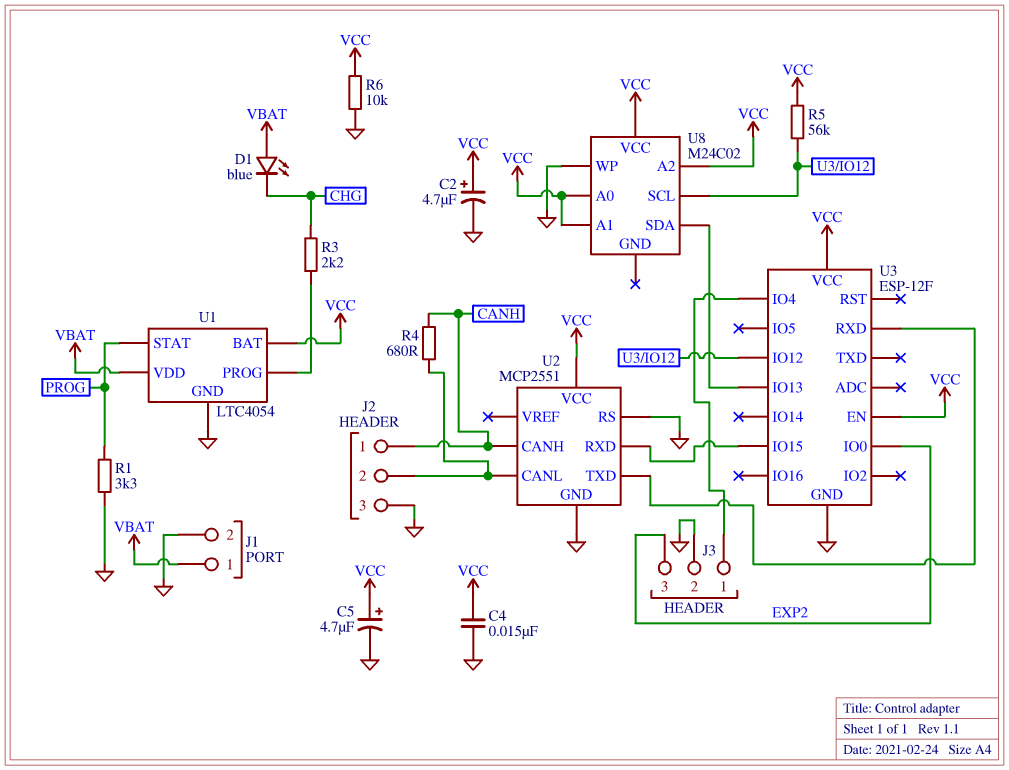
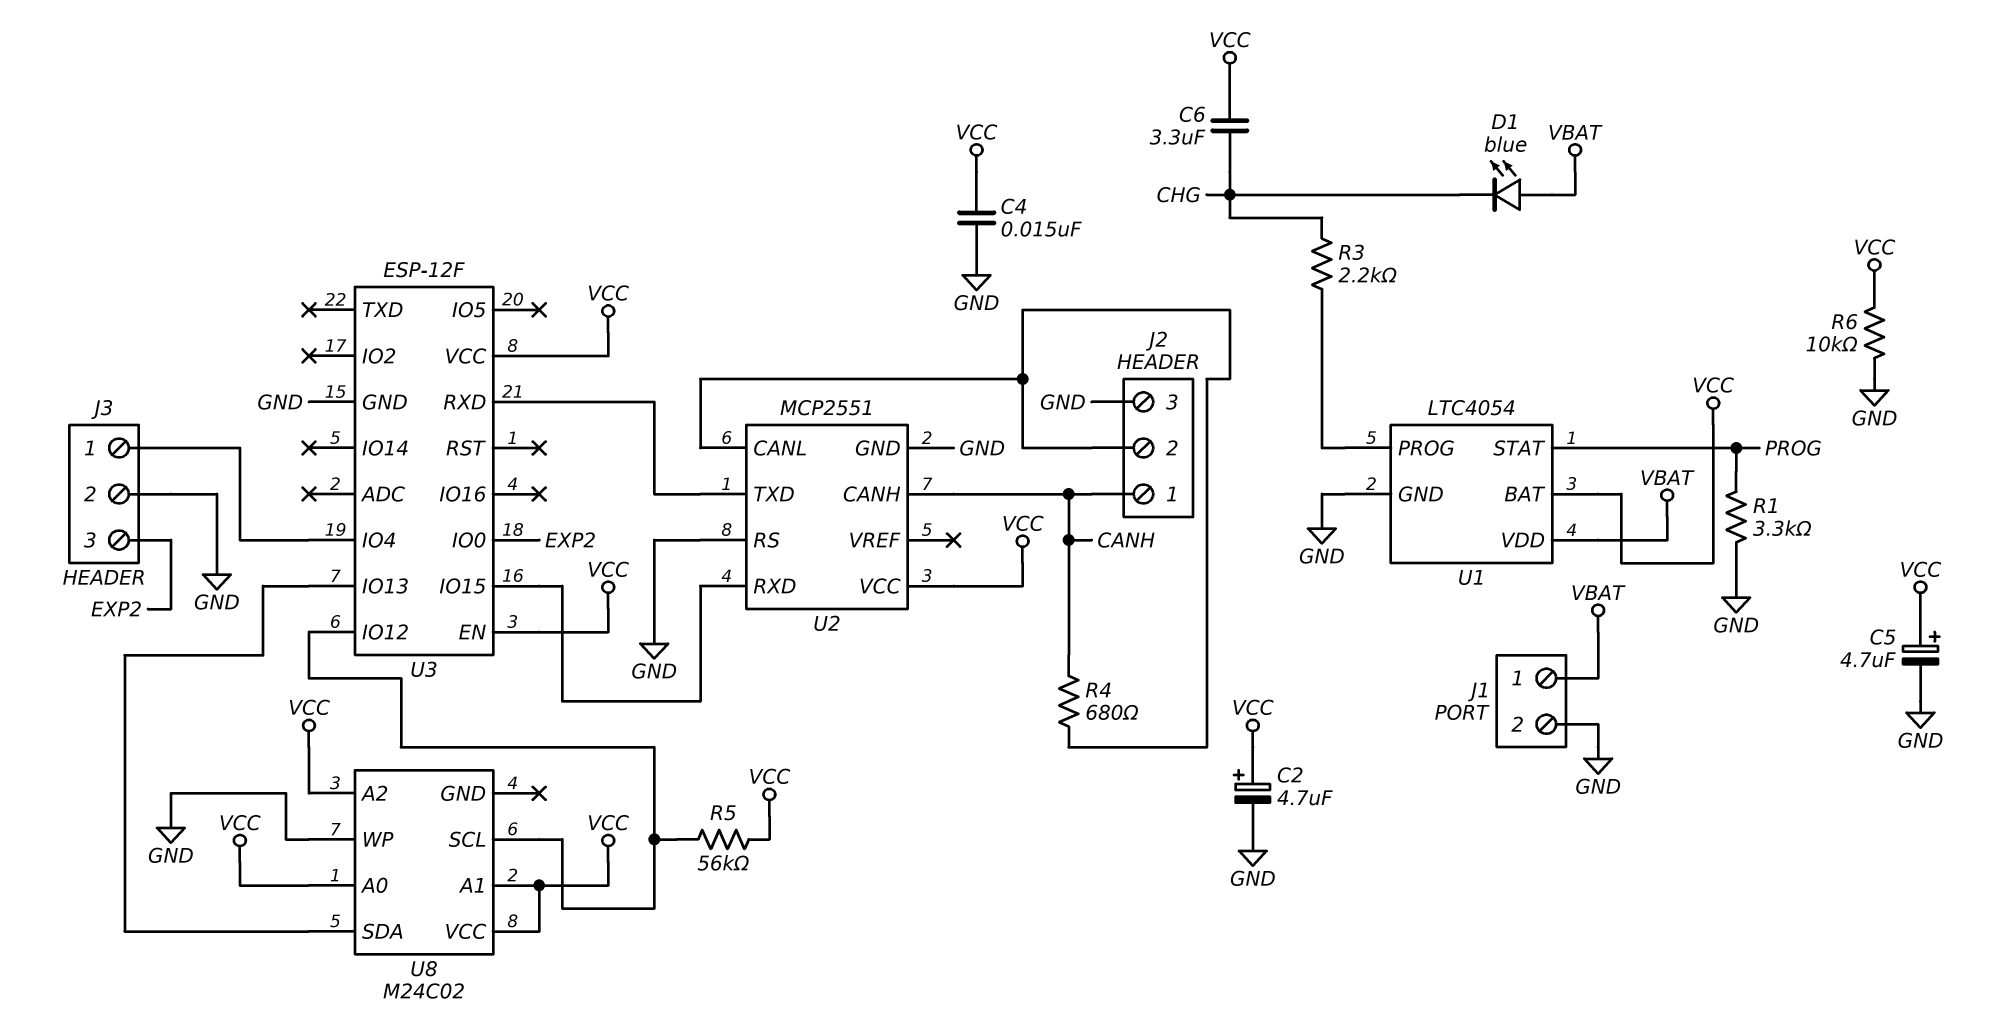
C6: none -> 3.3uF (CHG, VCC)

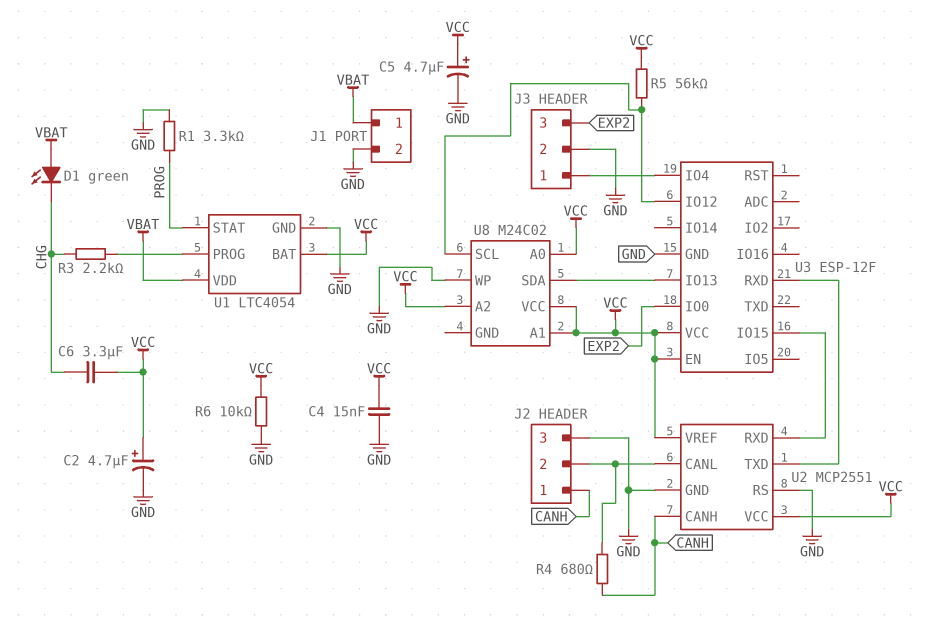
D1: LED blue (A VBAT, K CHG) -> LED green (A VBAT, K CHG)
U2 pin VREF: none -> VCC

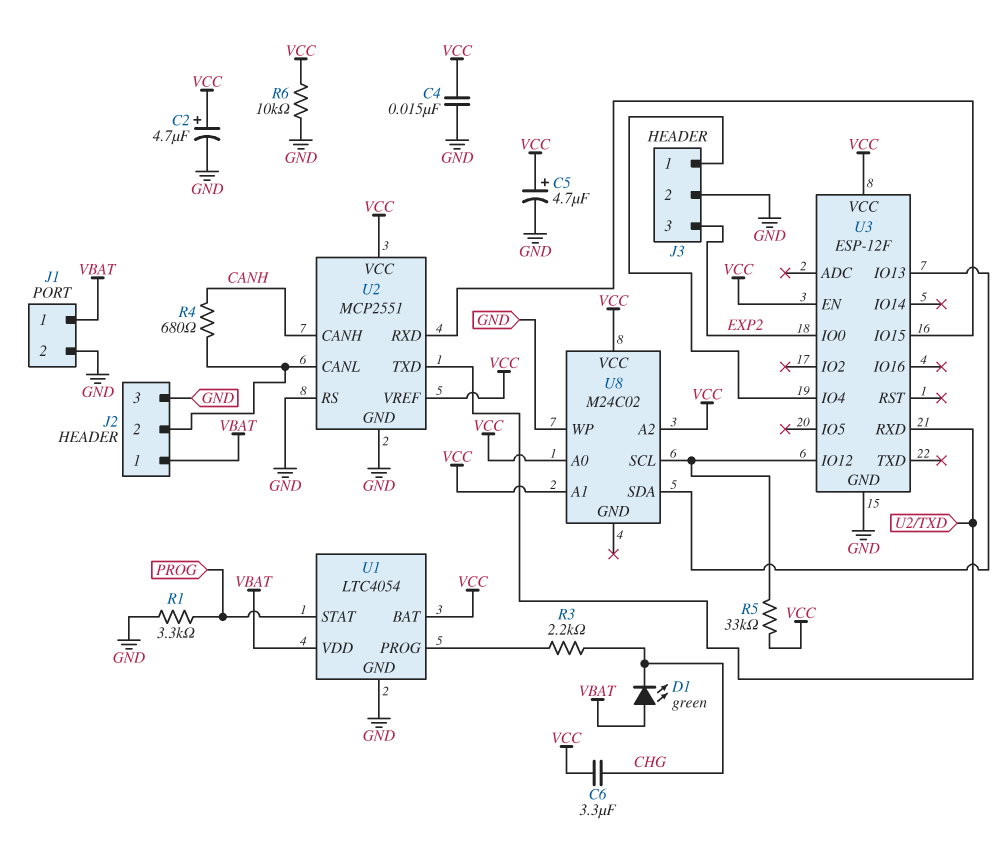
J2 pin 1: CANH -> VBAT
R5: 56k (U3/IO12, VCC) -> 33k (U3/IO12, VCC)

